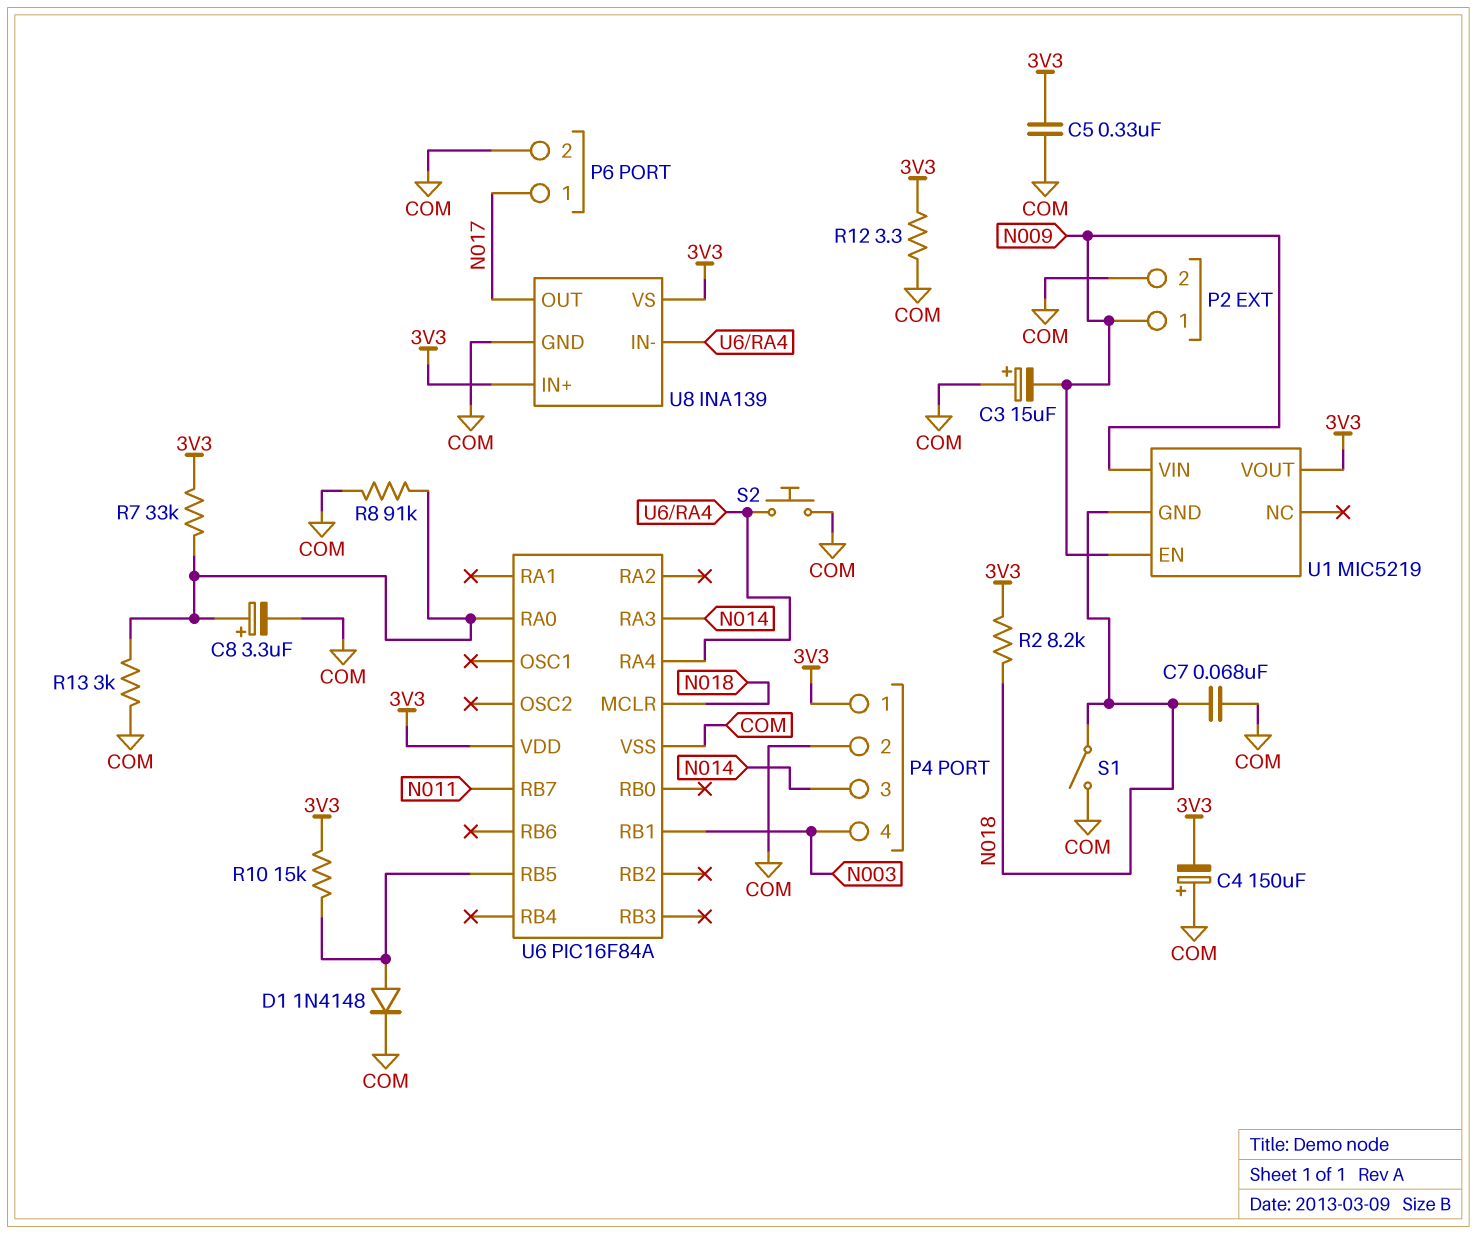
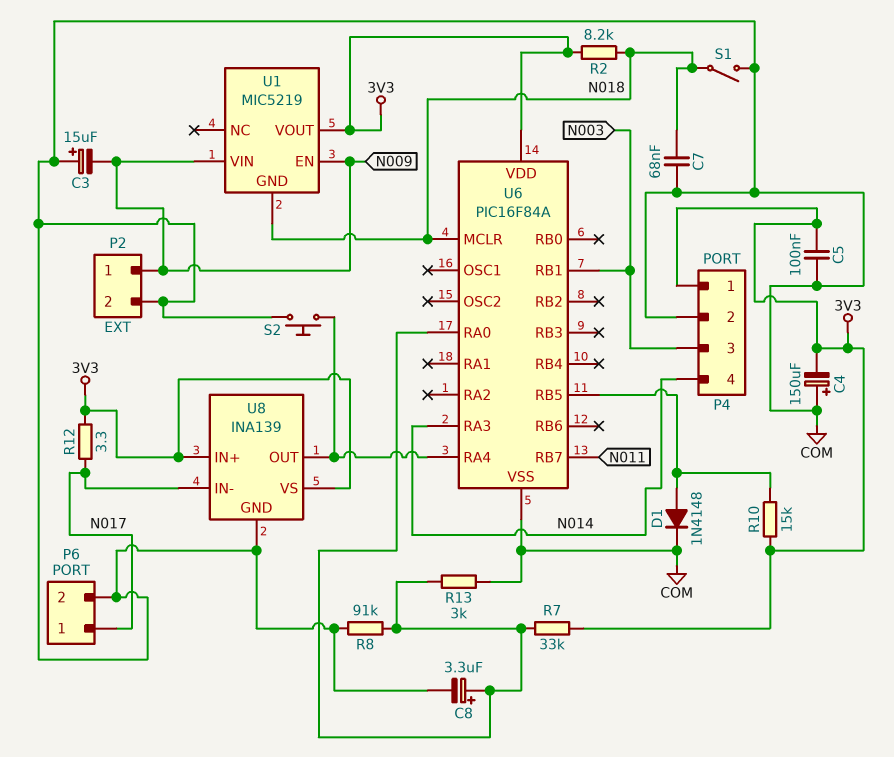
C5: 330nF (3V3, COM) -> 100nF (3V3, COM)
P4 pin 3: N014 -> N003
P4 pin 4: N003 -> N014
R12: 3.3 (3V3, COM) -> 3.3 (3V3, N017)
U8 pin IN-: U6/RA4 -> N017
U8 pin OUT: N017 -> U6/RA4

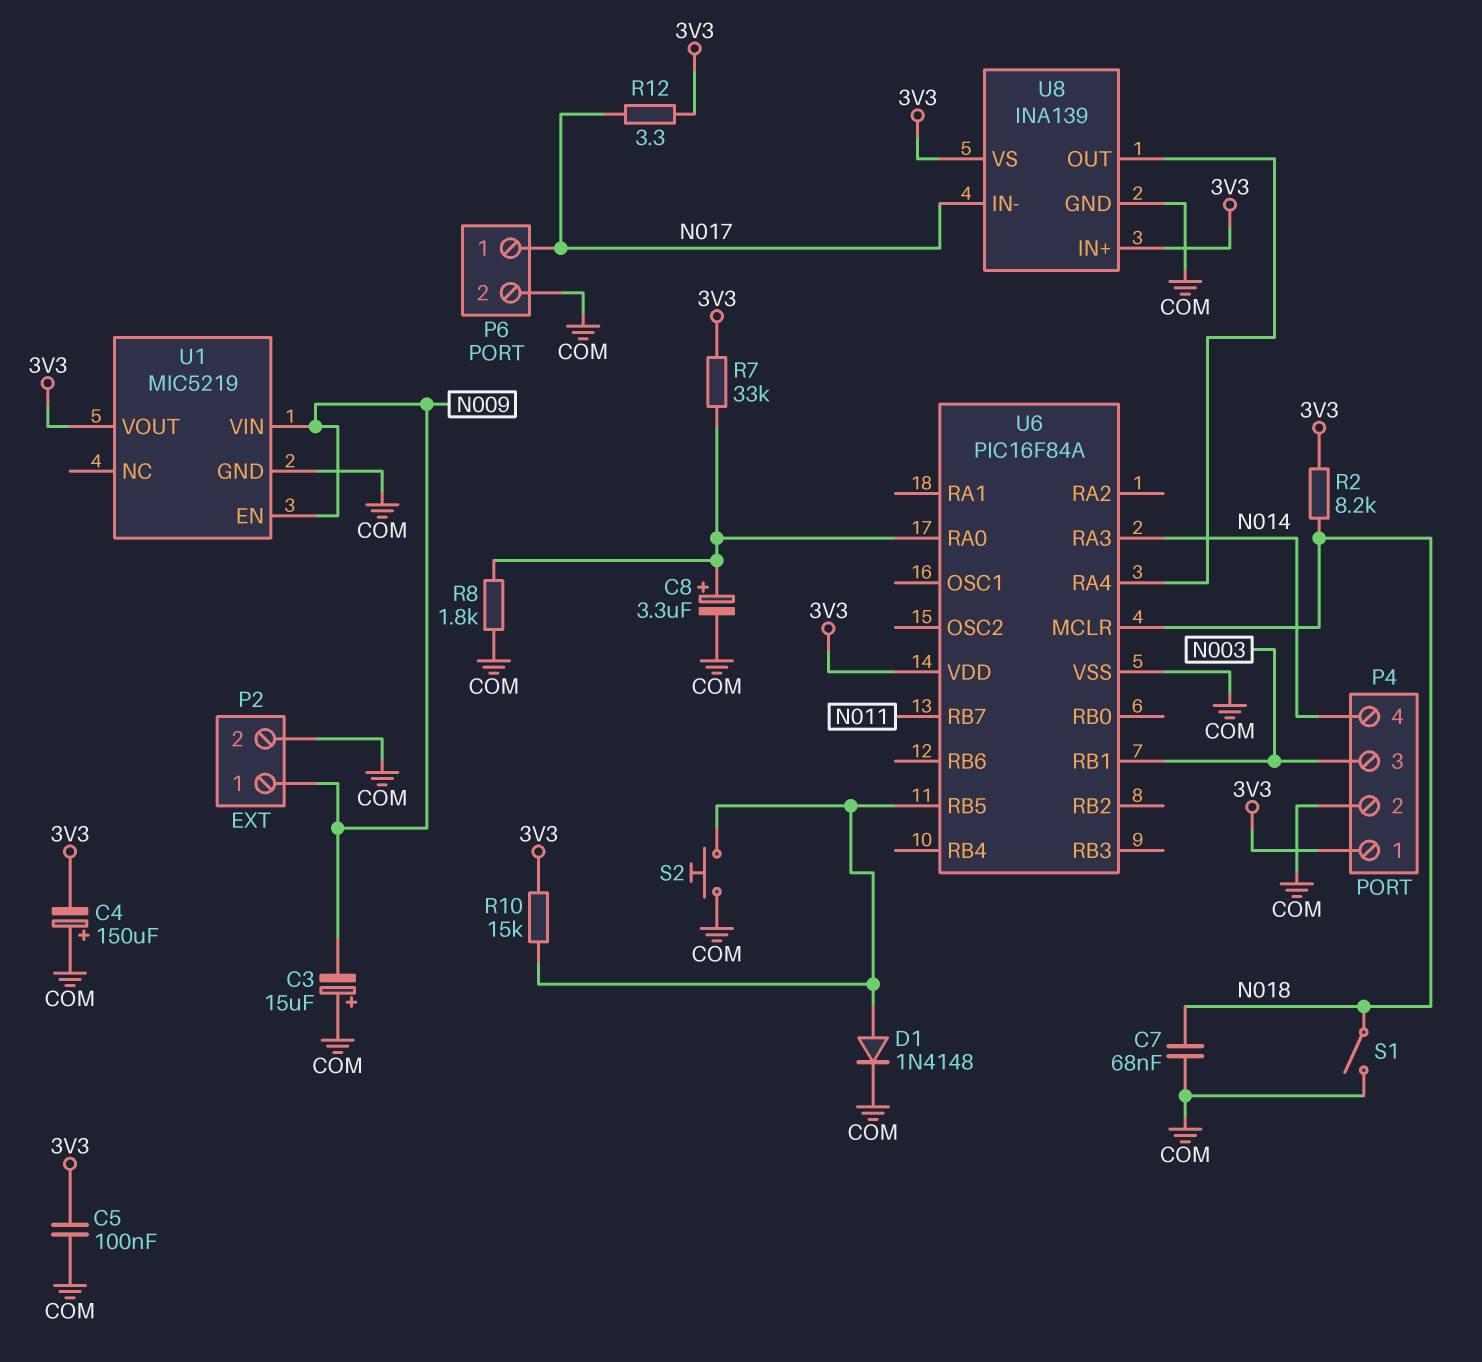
R8: 91k (COM, U6/RA0) -> 1.8k (COM, U6/RA0)
R13: 3k (COM, U6/RA0) -> none
S2: button (COM, U6/RA4) -> button (COM, U6/RB5)
U1 pin GND: N018 -> COM

